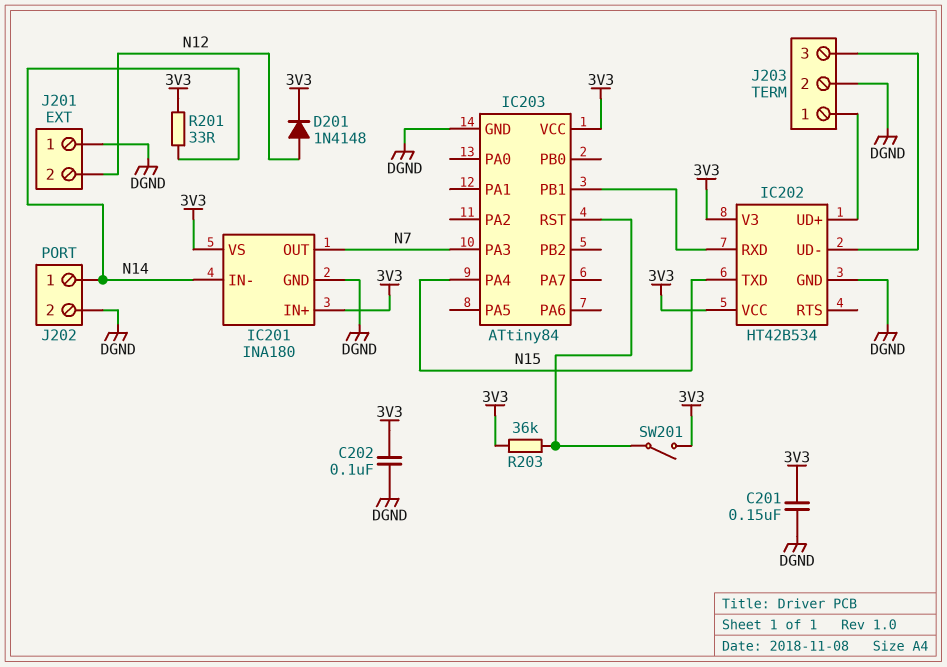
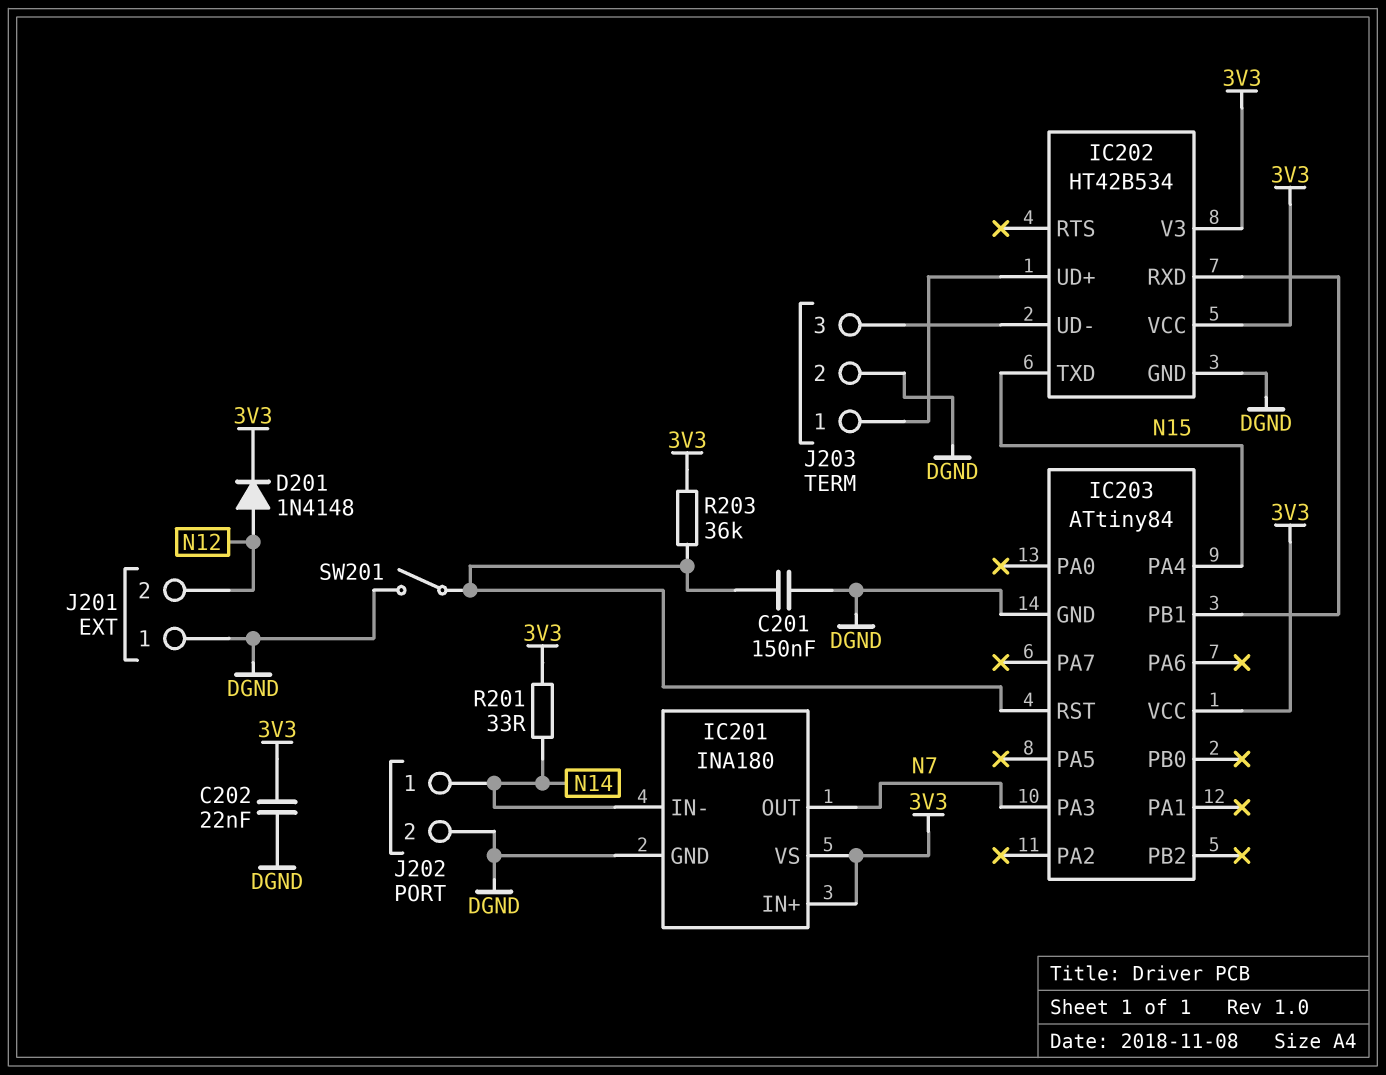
C201: 150nF (3V3, DGND) -> 150nF (DGND, IC203/RST)
C202: 100nF (3V3, DGND) -> 22nF (3V3, DGND)
SW201: switch (3V3, IC203/RST) -> switch (DGND, IC203/RST)

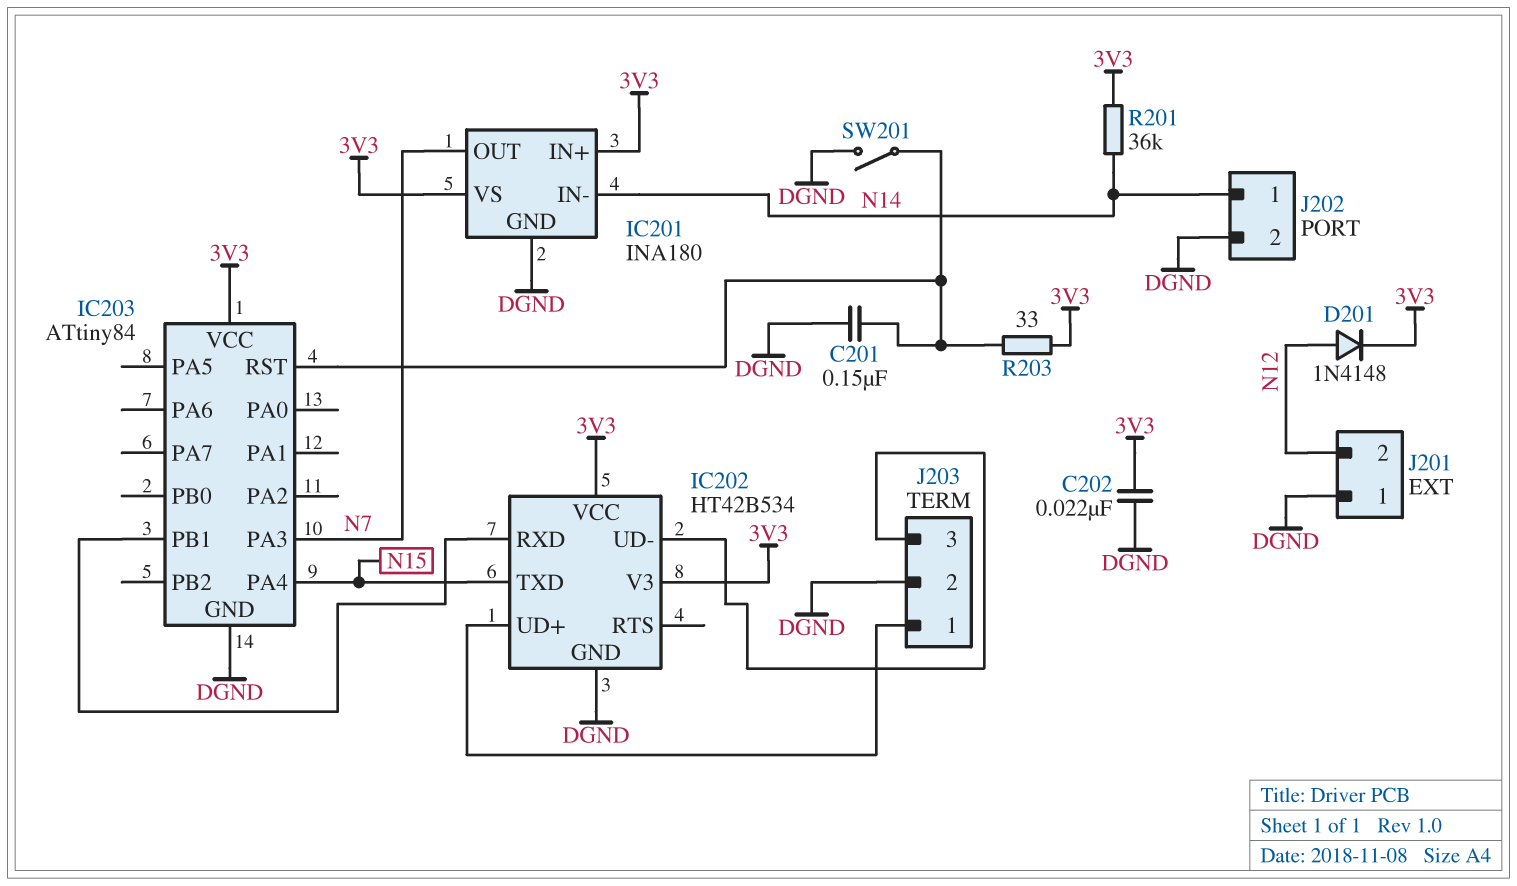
R201: 33 (3V3, N14) -> 36k (3V3, N14)
R203: 36k (3V3, IC203/RST) -> 33 (3V3, IC203/RST)

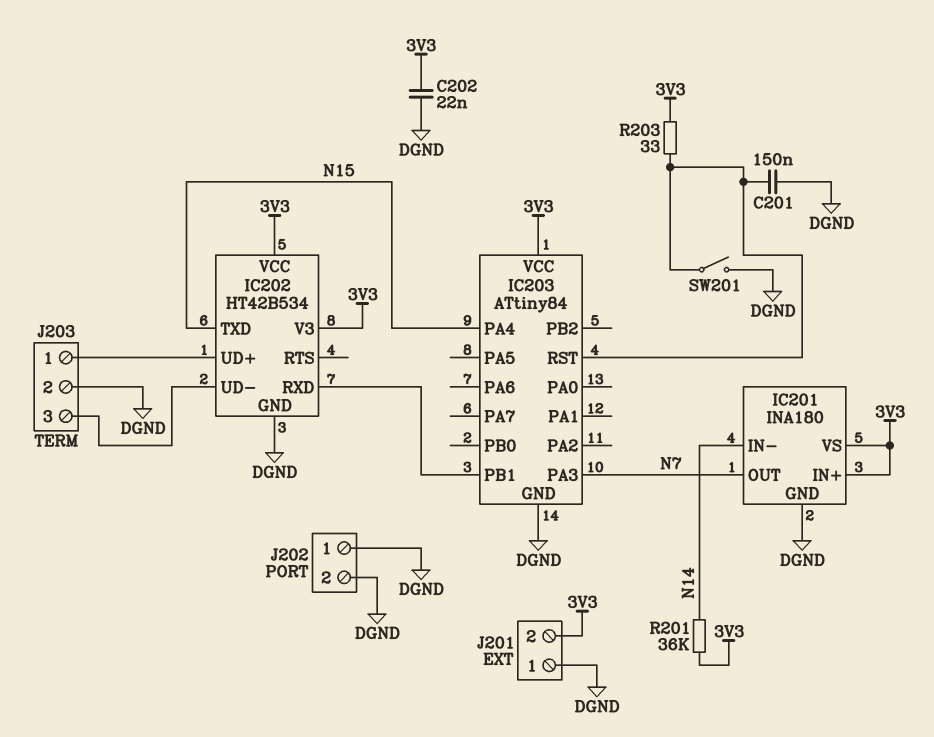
D201: diode 1N4148 (A N12, K 3V3) -> none
J201 pin 2: N12 -> 3V3
J202 pin 1: N14 -> DGND

